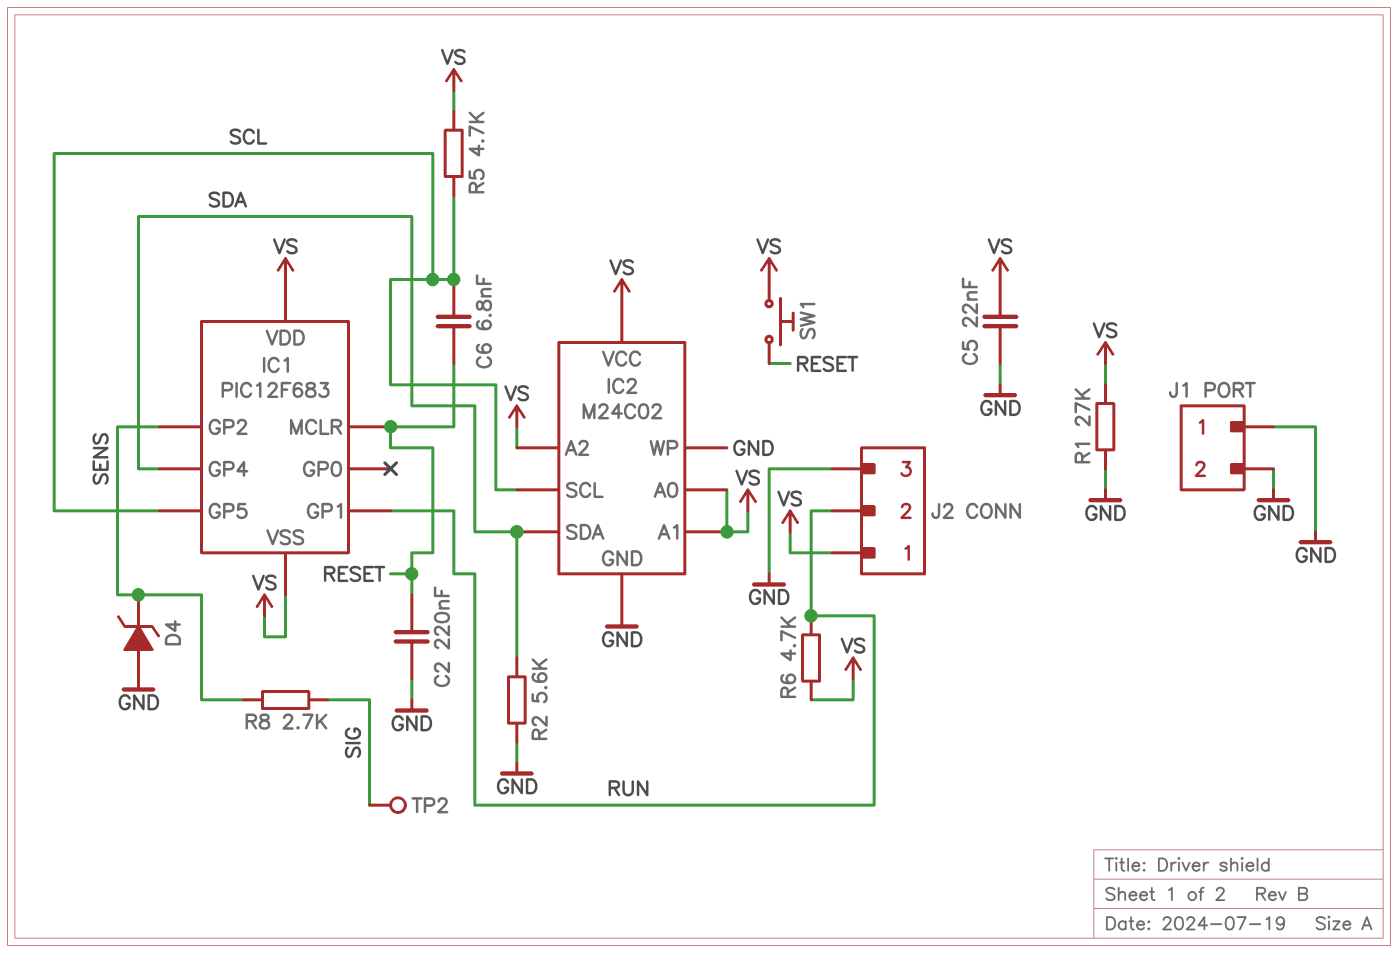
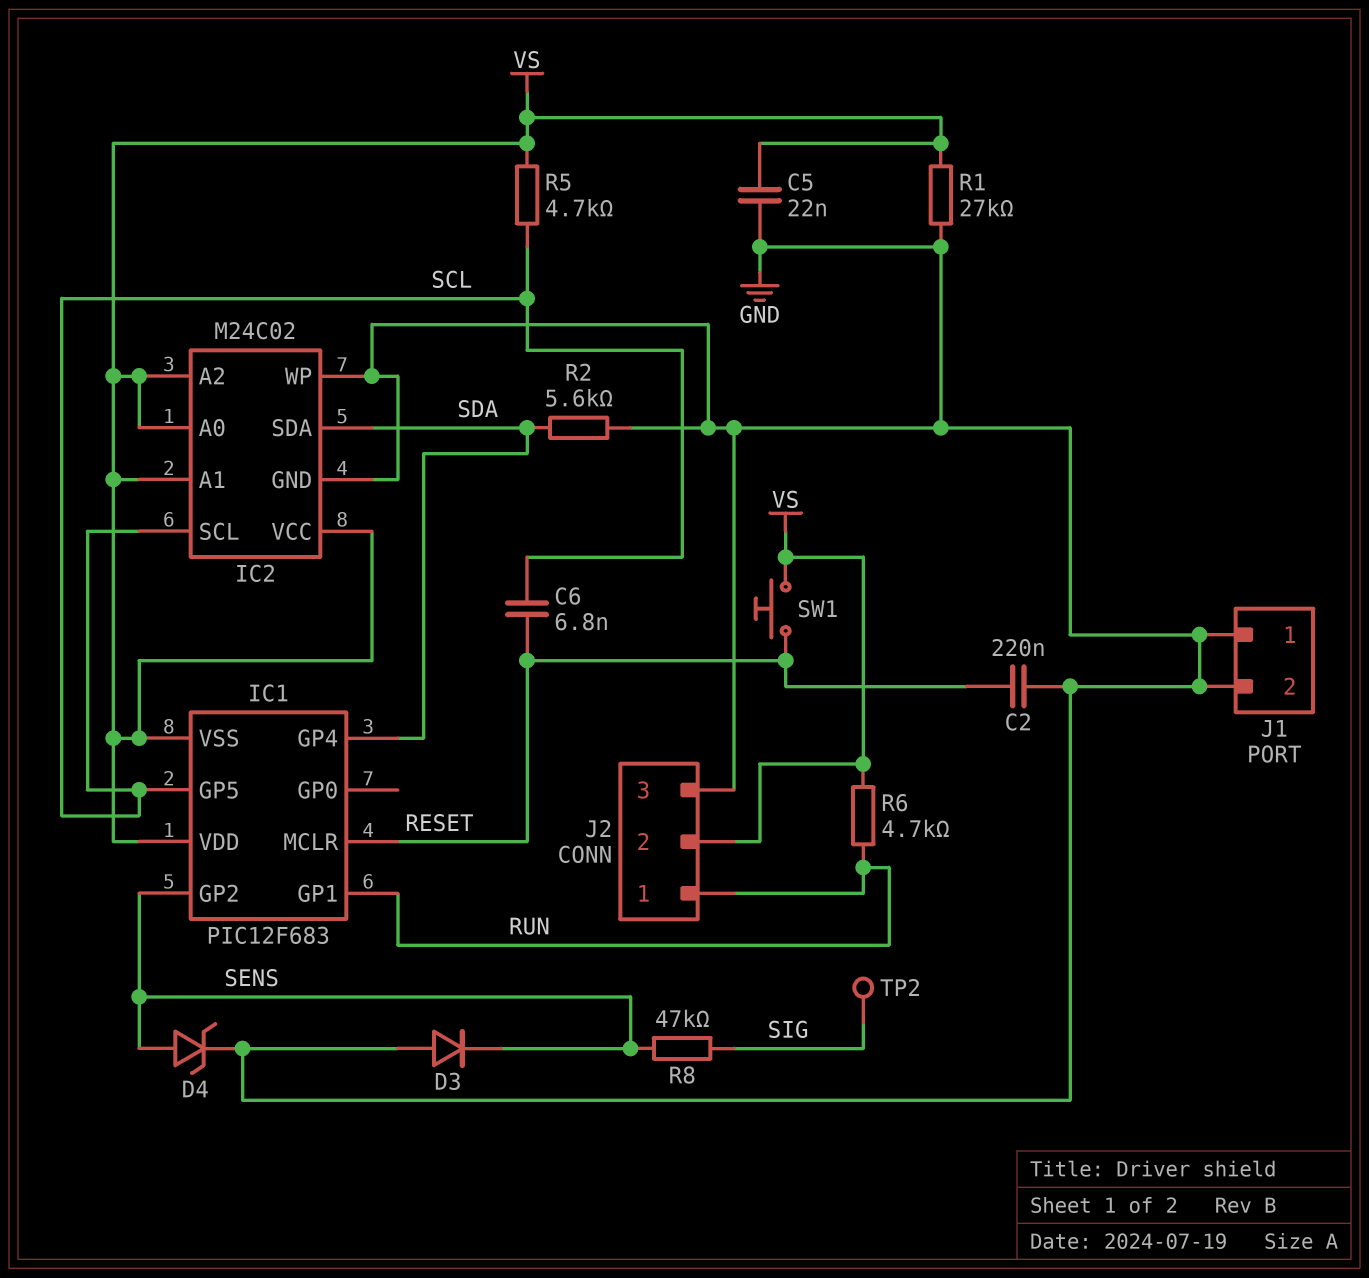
D3: none -> diode (A GND, K SENS)
D4: zener (A GND, K SENS) -> zener (A SENS, K GND)
J2 pin 1: VS -> RUN
J2 pin 2: RUN -> VS
R8: 2.7k (SENS, SIG) -> 47k (SENS, SIG)

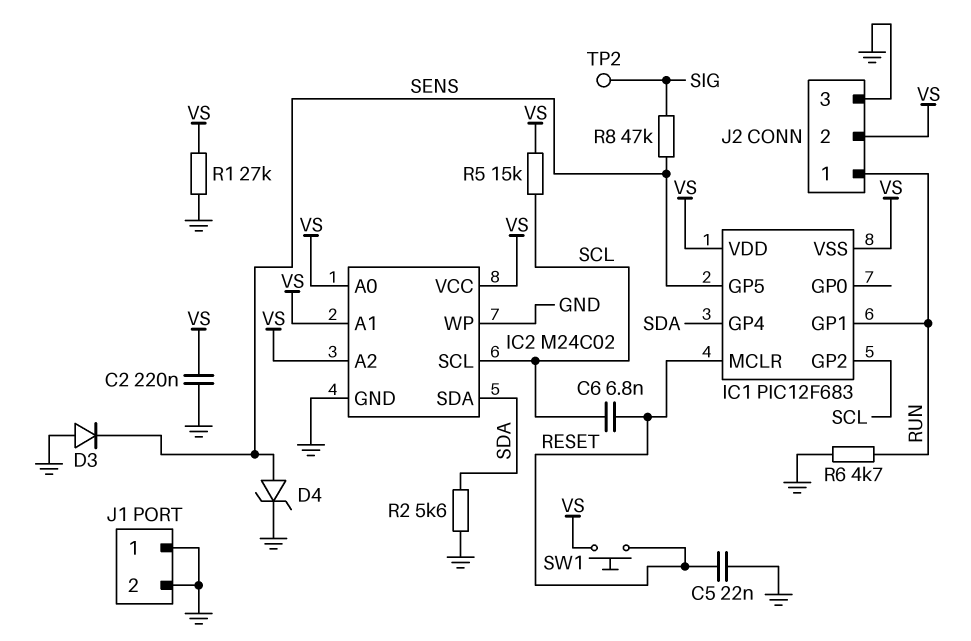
C2: 220nF (GND, RESET) -> 220nF (GND, VS)
C5: 22nF (GND, VS) -> 22nF (GND, RESET)
IC1 pin GP2: SENS -> SCL
IC1 pin GP5: SCL -> SENS
R5: 4.7k (SCL, VS) -> 15k (SCL, VS)
R6: 4.7k (RUN, VS) -> 4.7k (GND, RUN)

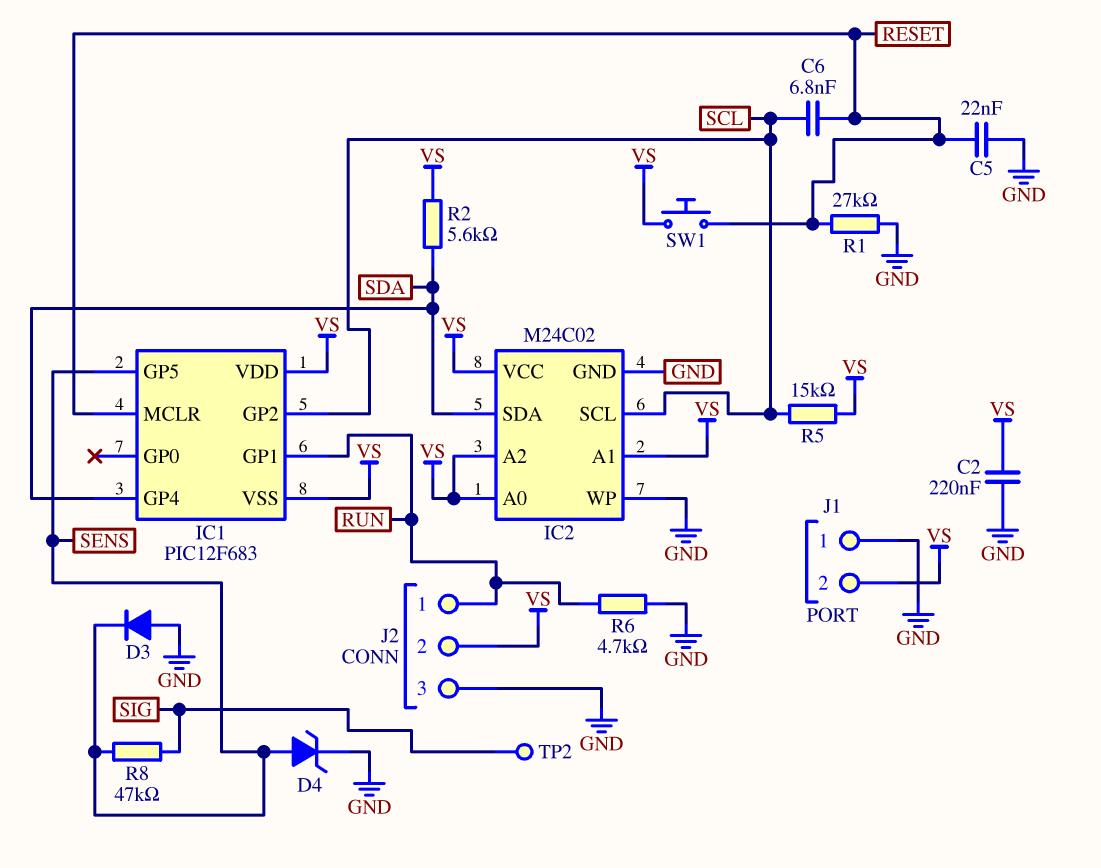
J1 pin 2: GND -> VS
R1: 27k (GND, VS) -> 27k (GND, RESET)
R2: 5.6k (GND, SDA) -> 5.6k (SDA, VS)

